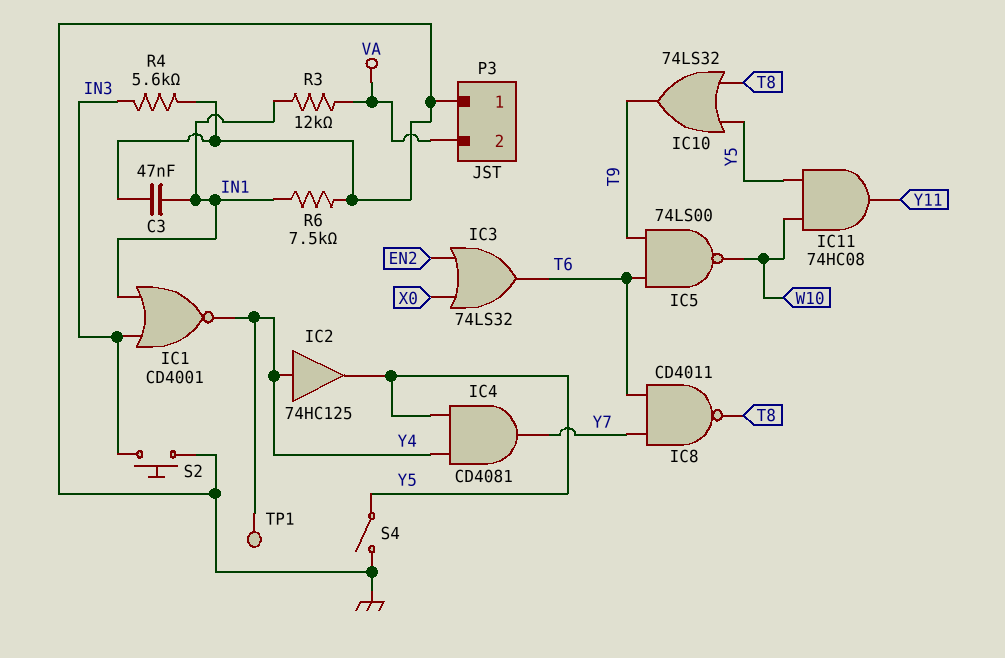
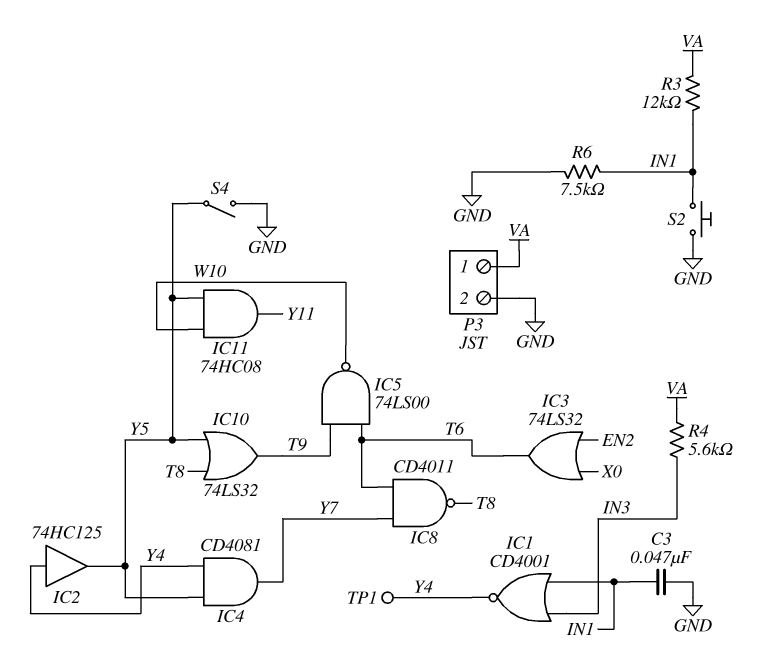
P3 pin 1: GND -> VA
P3 pin 2: VA -> GND
R4: 5.6k (GND, IN3) -> 5.6k (IN3, VA)
S2: button (GND, IN3) -> button (GND, IN1)

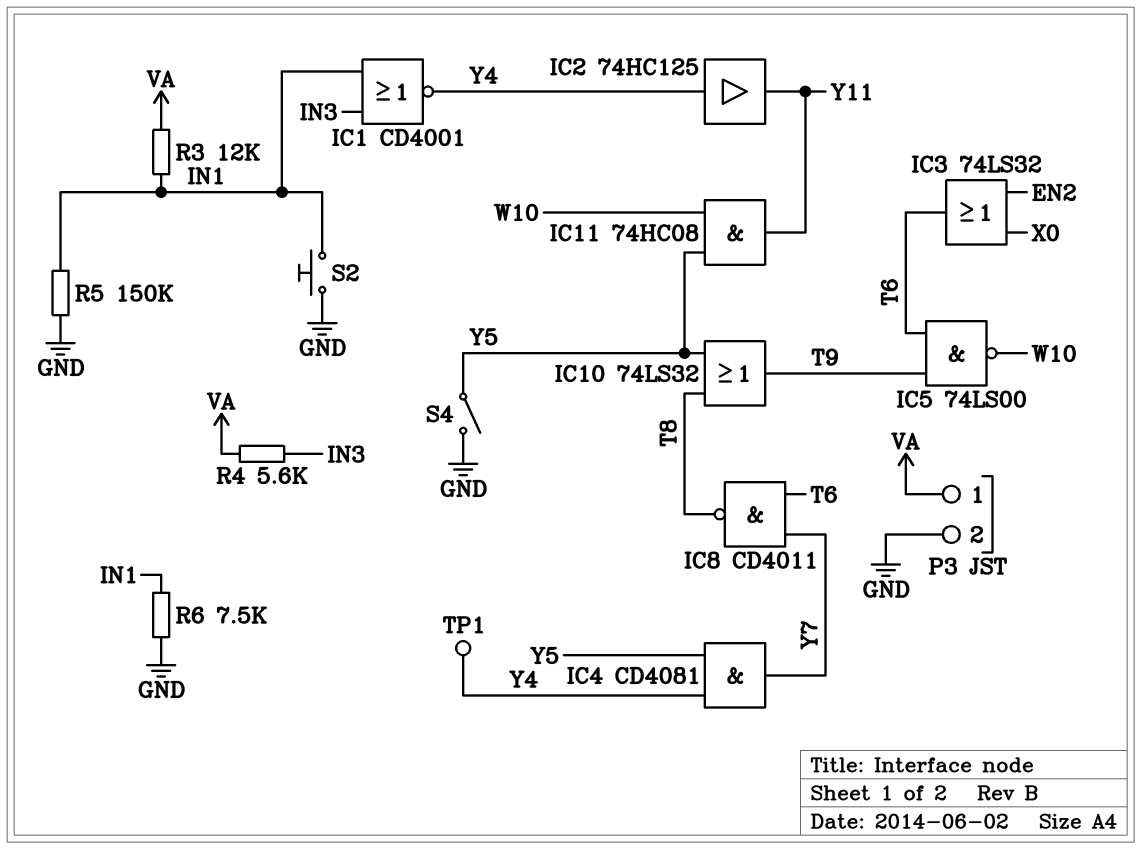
C3: 47nF (GND, IN1) -> none
IC2: buffer 74HC125 (in Y4, out Y5) -> buffer 74HC125 (in Y4, out Y11)
R5: none -> 150k (GND, IN1)

